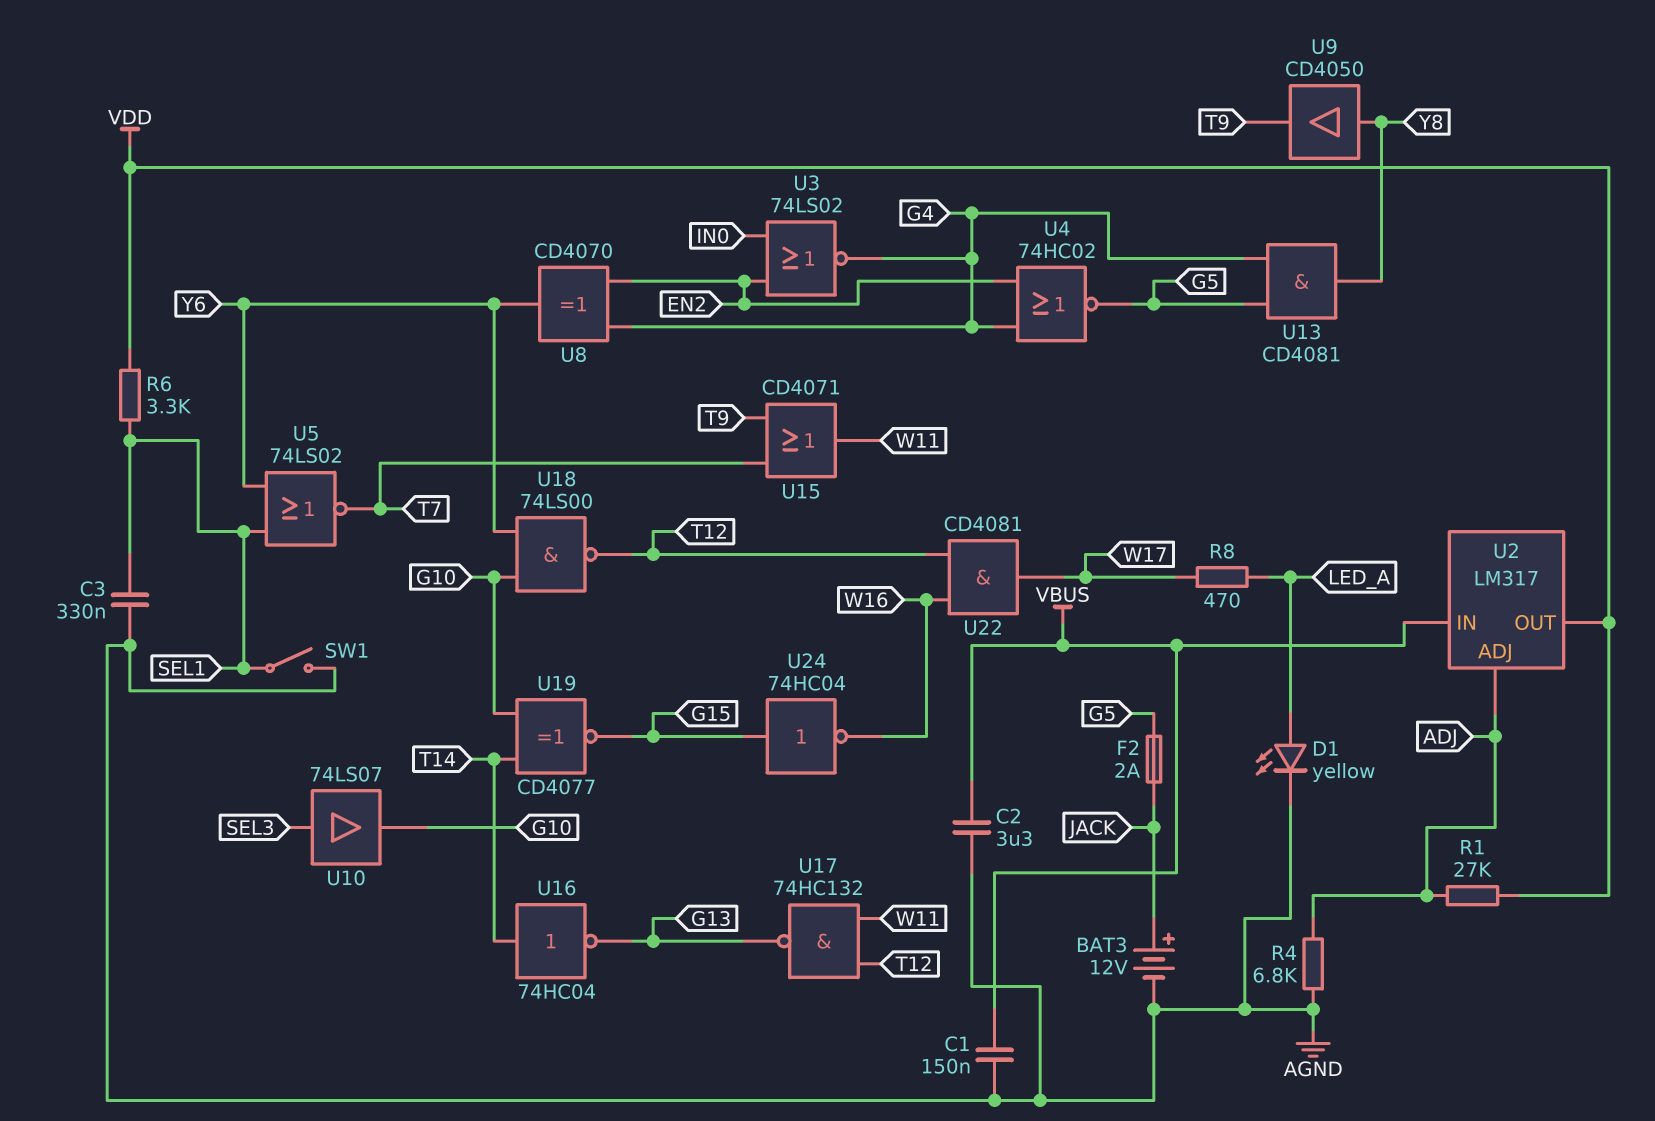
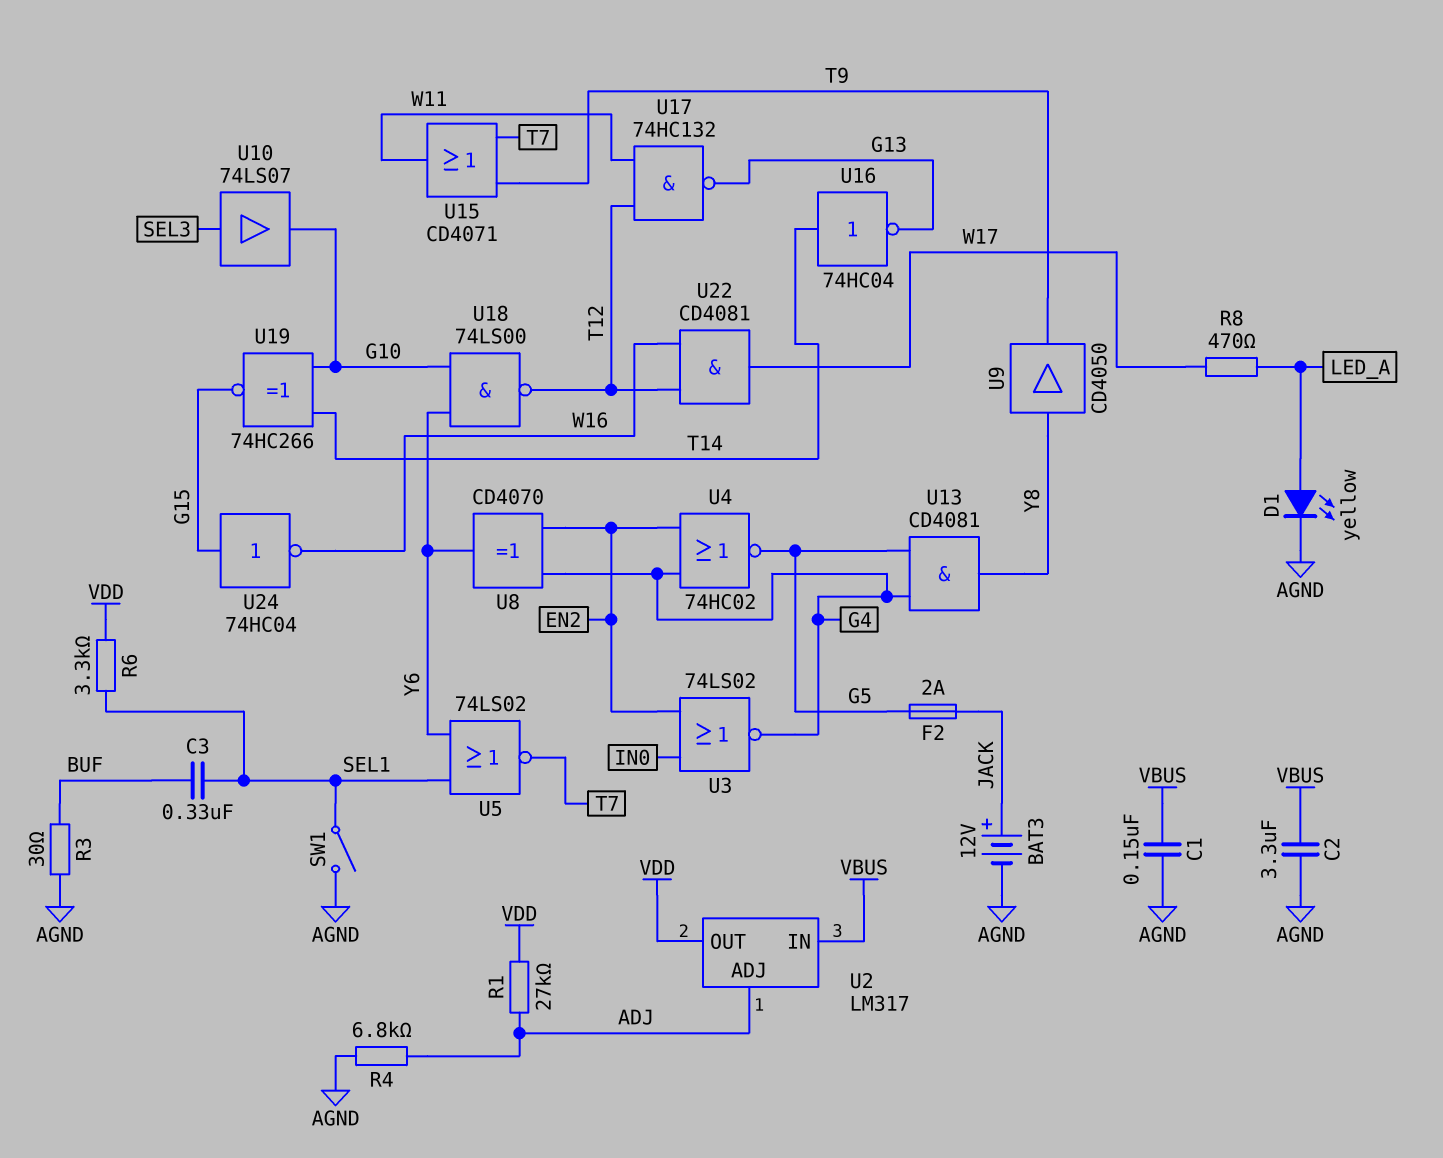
C3: 330nF (AGND, SEL1) -> 330nF (BUF, SEL1)
R3: none -> 30 (AGND, BUF)
U19: XNOR CD4077 (in G10, in T14, out G15) -> XNOR 74HC266 (in G10, in T14, out G15)

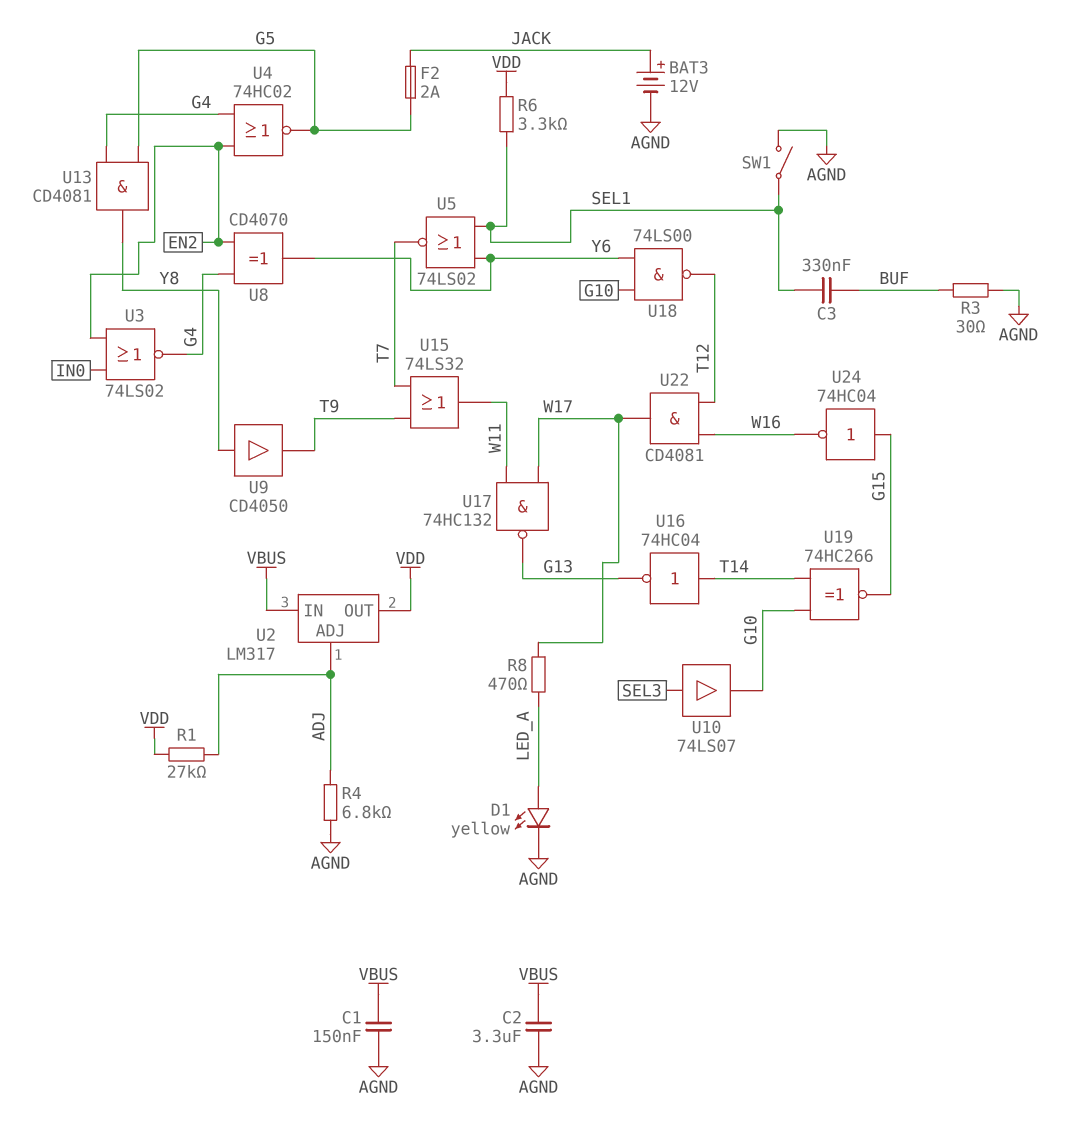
U15: OR CD4071 (in T7, in T9, out W11) -> OR 74LS32 (in T7, in T9, out W11)
U17: NAND 74HC132 (in T12, in W11, out G13) -> NAND 74HC132 (in W11, in W17, out G13)

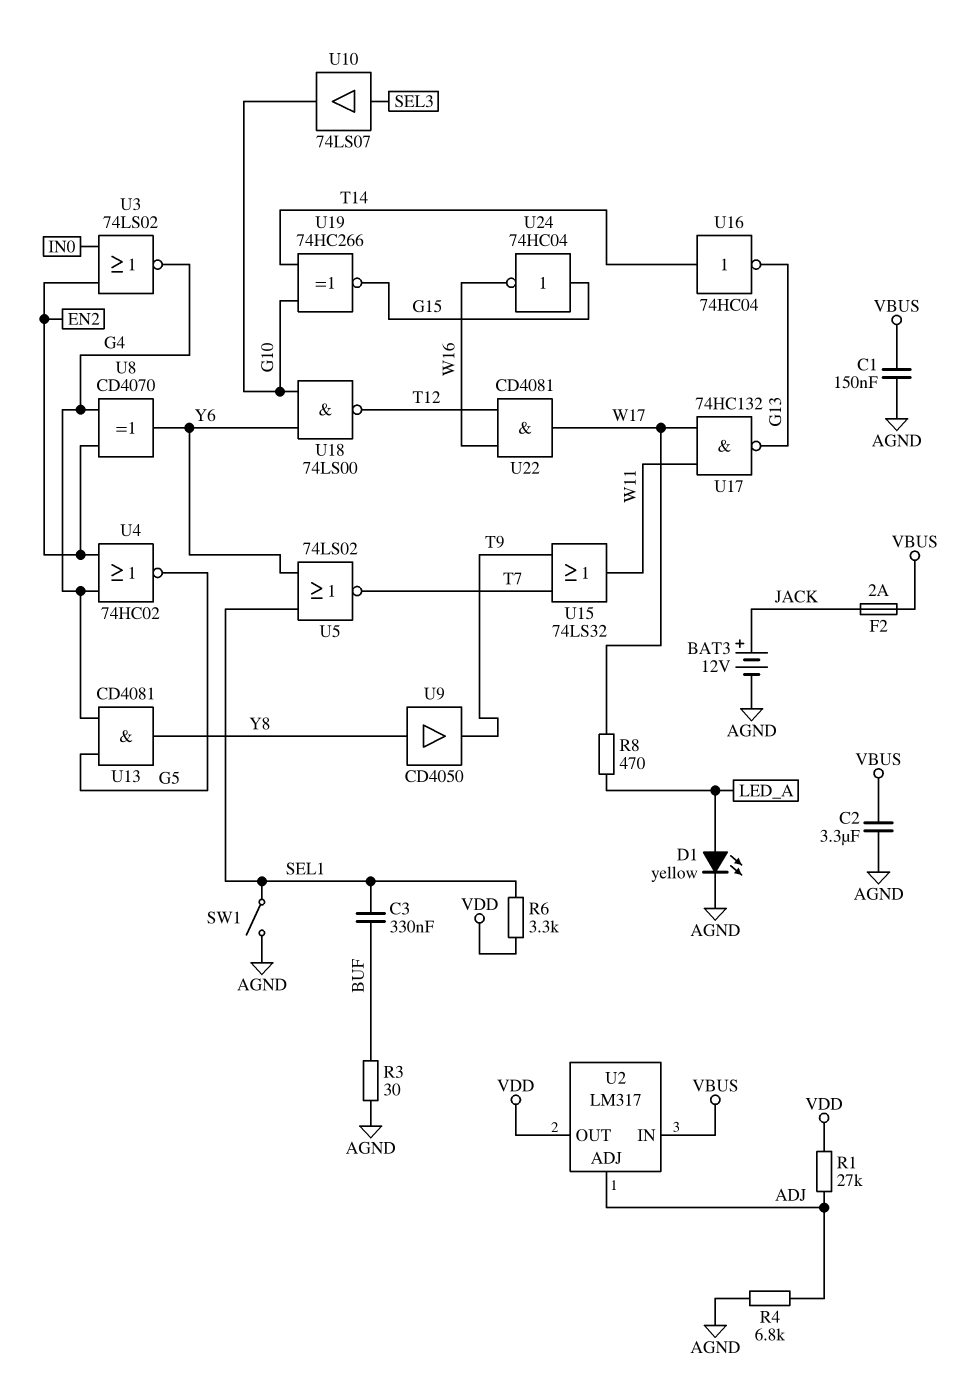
F2: 2A (G5, JACK) -> 2A (JACK, VBUS)

